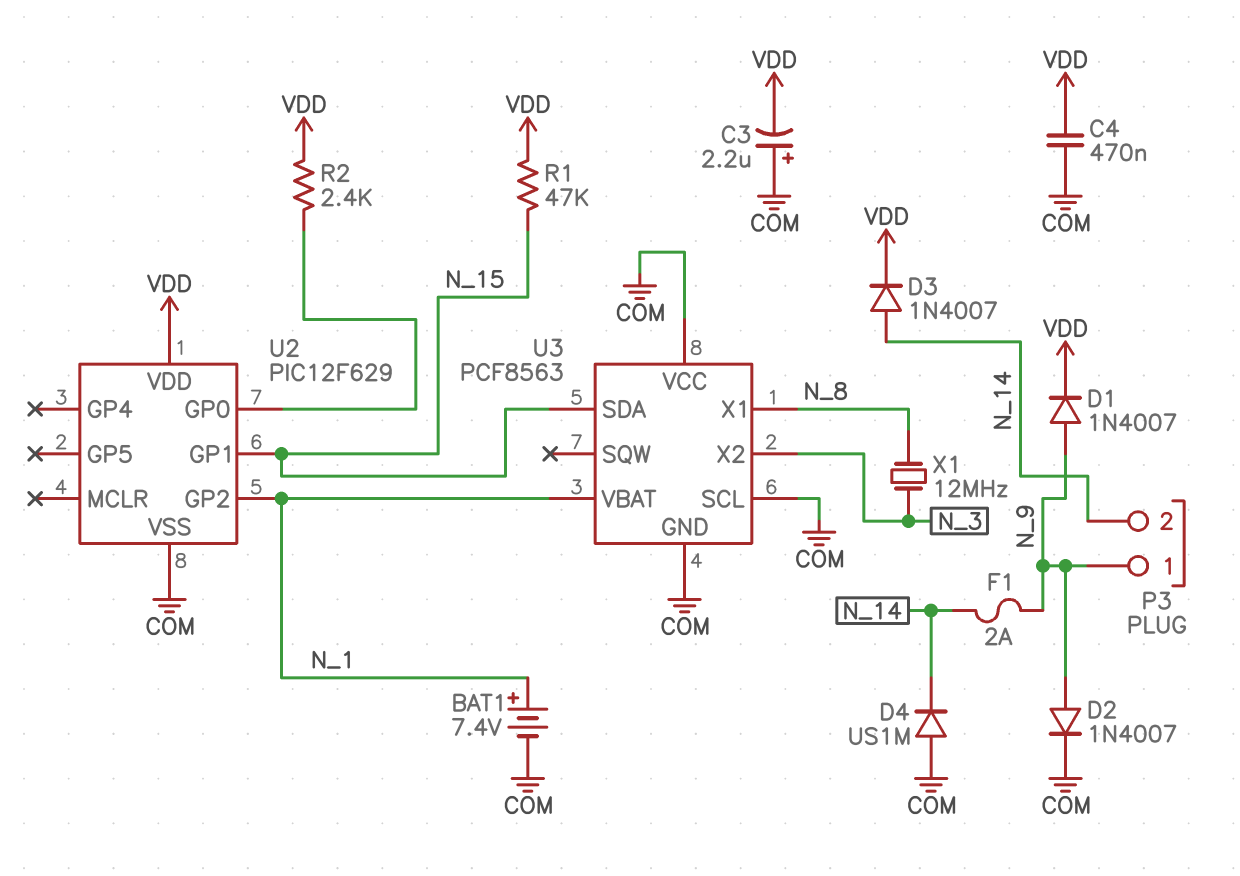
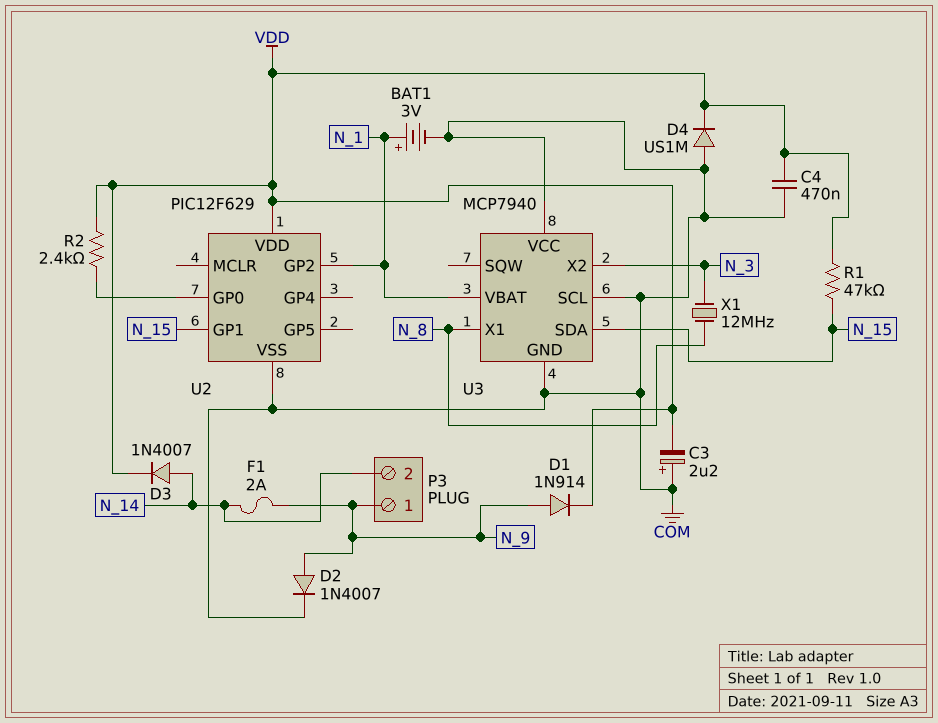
BAT1: 7.4V (plus N_1, minus COM) -> 3V (plus N_1, minus COM)
D1: diode 1N4007 (A N_9, K VDD) -> diode 1N914 (A N_9, K VDD)
D4: diode US1M (A COM, K N_14) -> diode US1M (A COM, K VDD)
U3: PCF8563 -> MCP7940

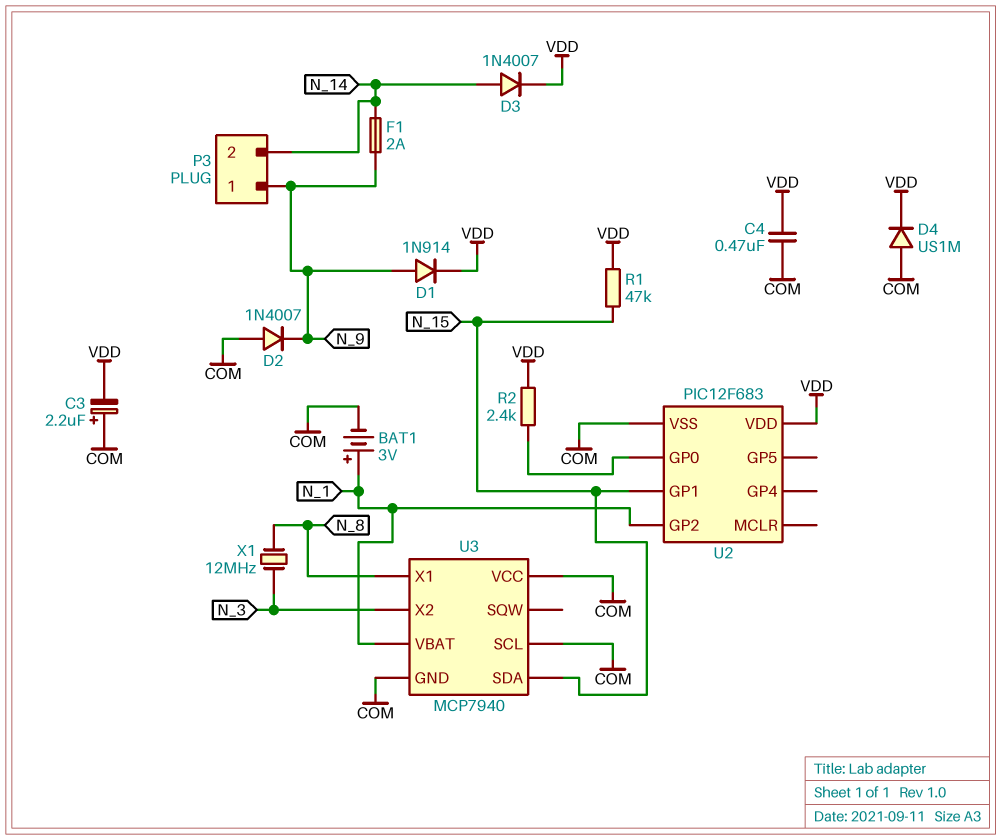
D2: diode 1N4007 (A N_9, K COM) -> diode 1N4007 (A COM, K N_9)
U2: PIC12F629 -> PIC12F683

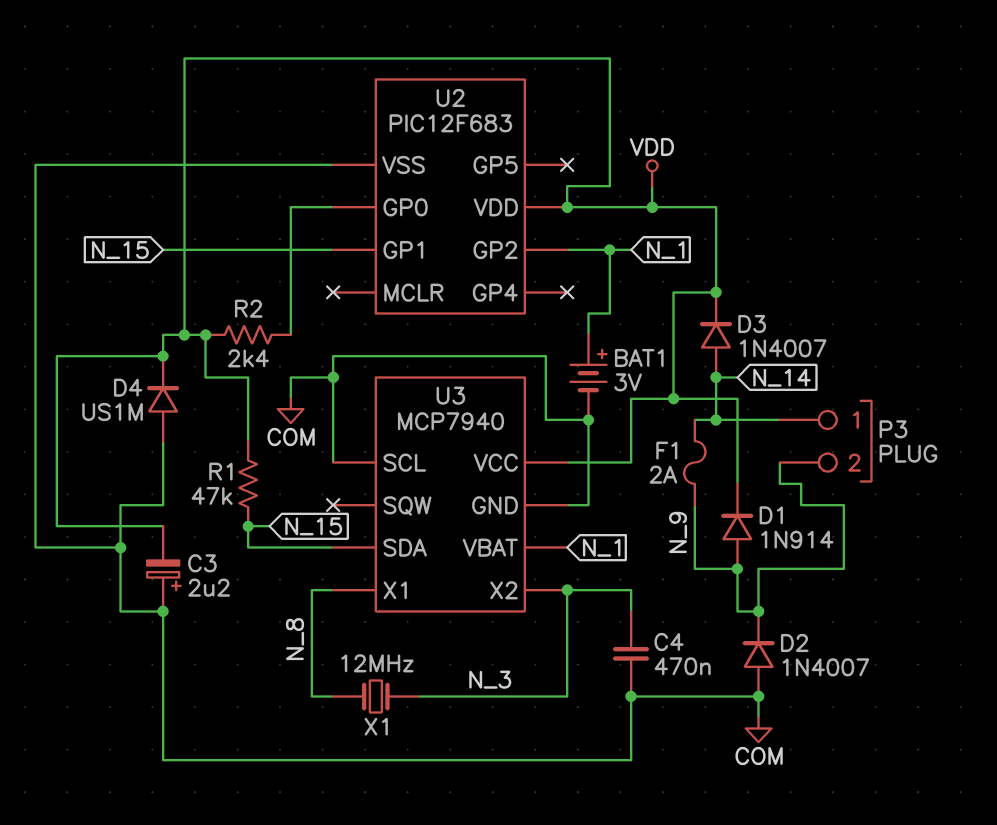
C4: 470nF (COM, VDD) -> 470nF (COM, N_3)
P3 pin 1: N_9 -> N_14
P3 pin 2: N_14 -> N_9
U3 pin VCC: COM -> VDD

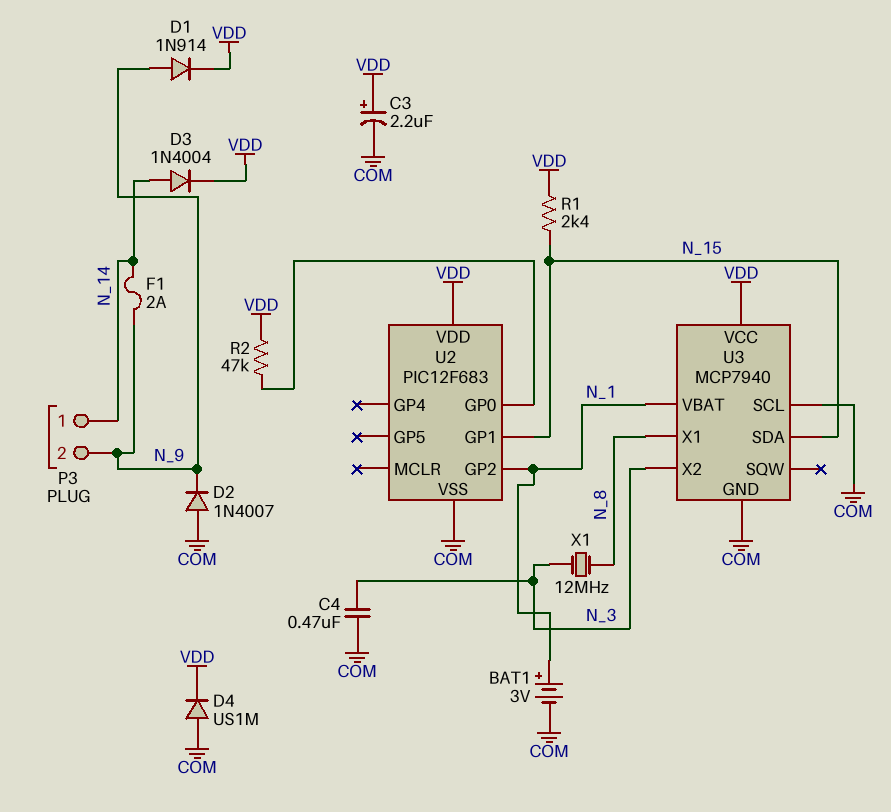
C3: 2.2uF (plus COM, minus VDD) -> 2.2uF (plus VDD, minus COM)
D3: diode 1N4007 (A N_14, K VDD) -> diode 1N4004 (A N_14, K VDD)
R1: 47k (N_15, VDD) -> 2.4k (N_15, VDD)
R2: 2.4k (U2/GP0, VDD) -> 47k (U2/GP0, VDD)

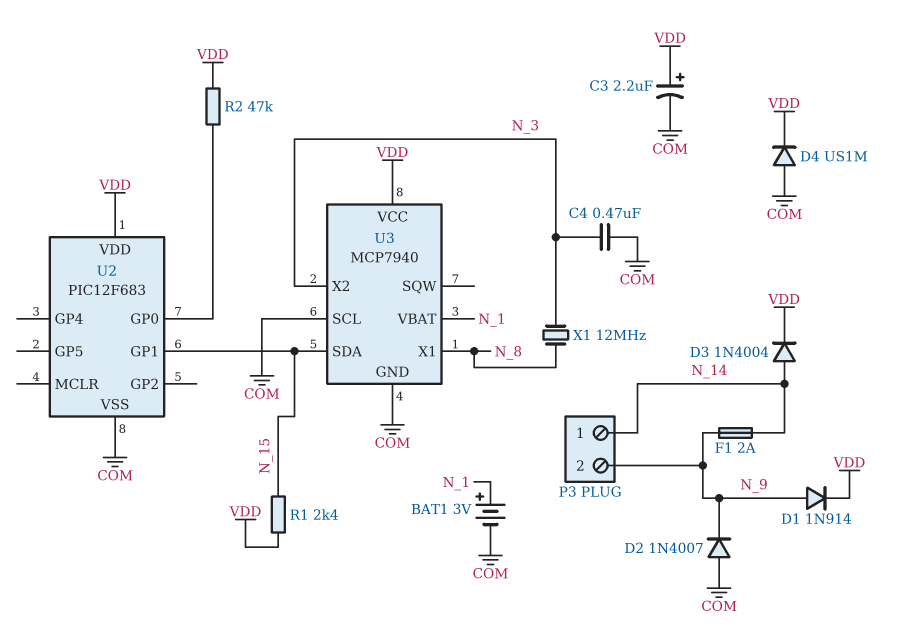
U2 pin GP2: N_1 -> none

